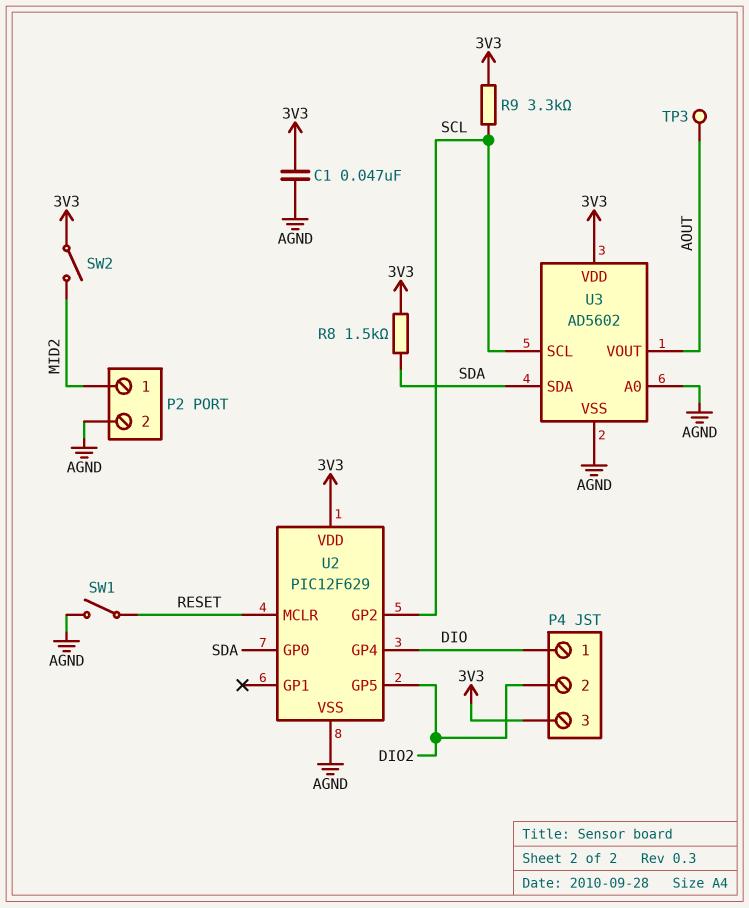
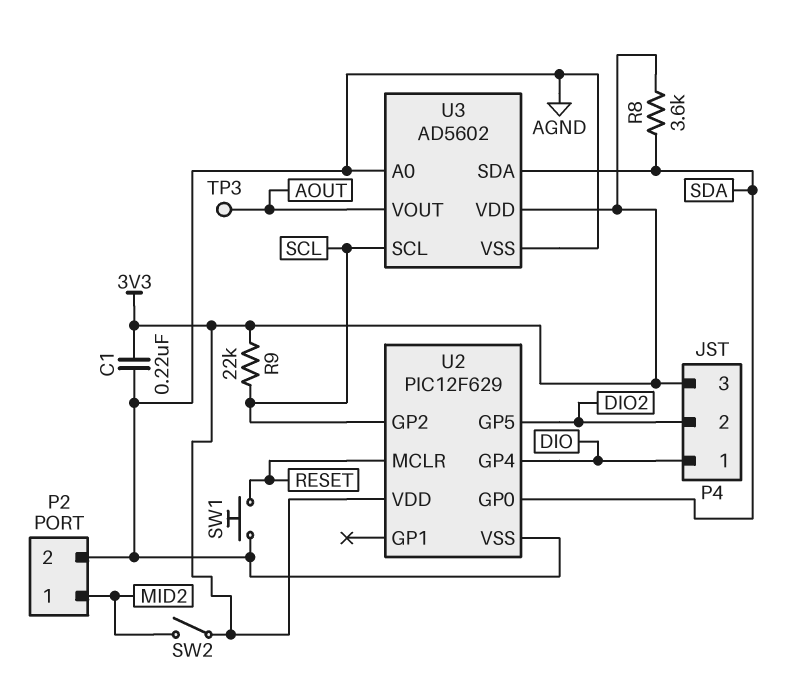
C1: 47nF (3V3, AGND) -> 220nF (3V3, AGND)
R8: 1.5k (3V3, SDA) -> 3.6k (3V3, SDA)
R9: 3.3k (3V3, SCL) -> 22k (3V3, SCL)
SW1: switch (AGND, RESET) -> button (AGND, RESET)

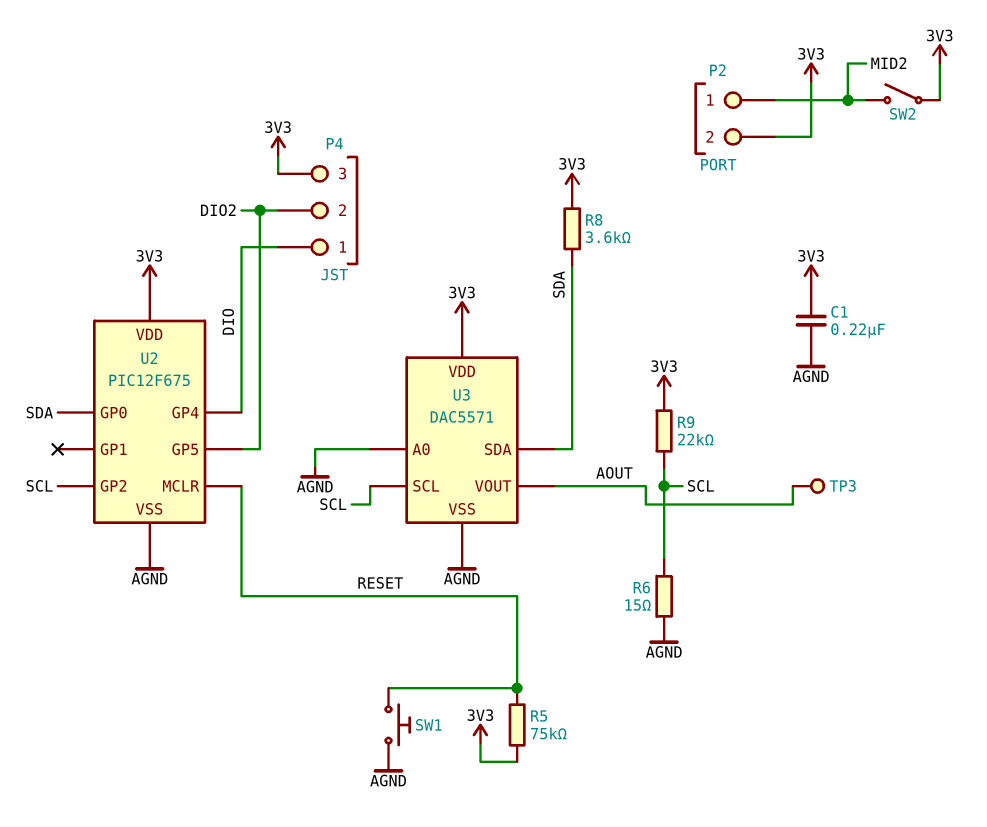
P2 pin 2: AGND -> 3V3
R5: none -> 75k (3V3, RESET)
R6: none -> 15 (AGND, SCL)
U2: PIC12F629 -> PIC12F675
U3: AD5602 -> DAC5571

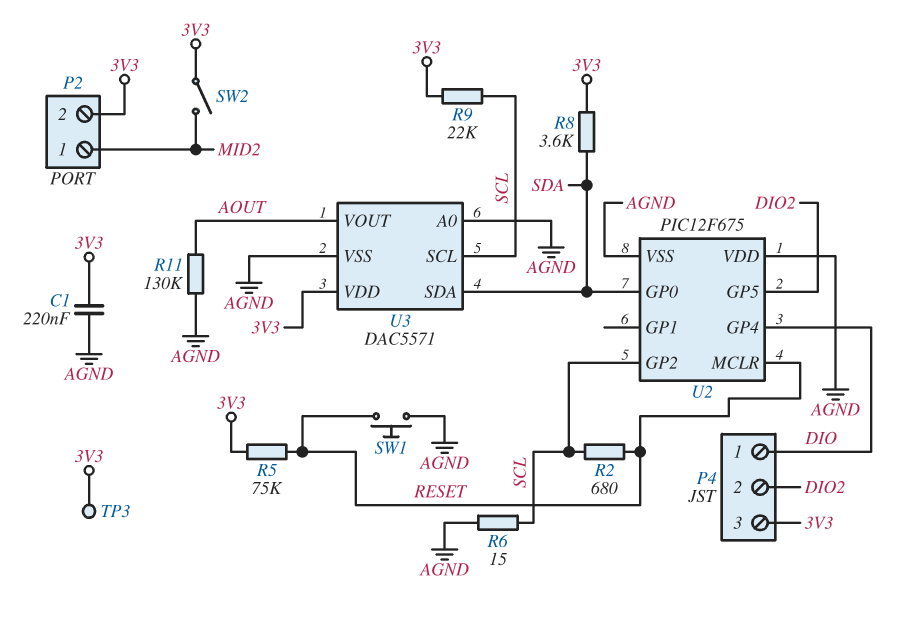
R2: none -> 680 (RESET, SCL)
R11: none -> 130k (AGND, AOUT)
TP3: test point (AOUT) -> test point (3V3)
U2 pin VDD: 3V3 -> AGND

